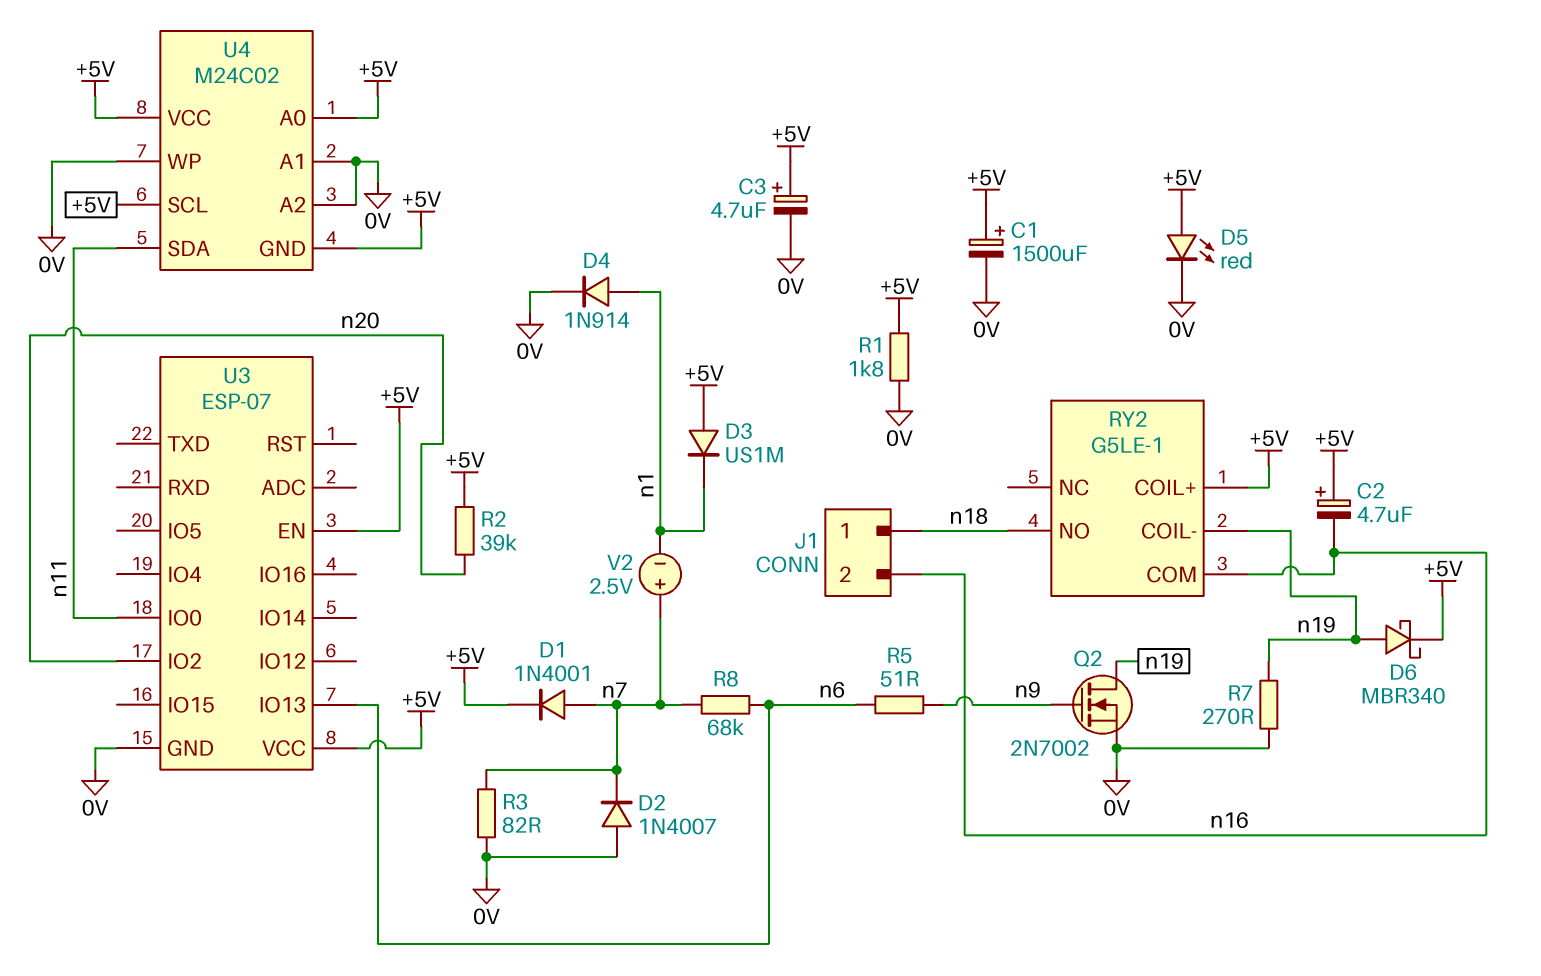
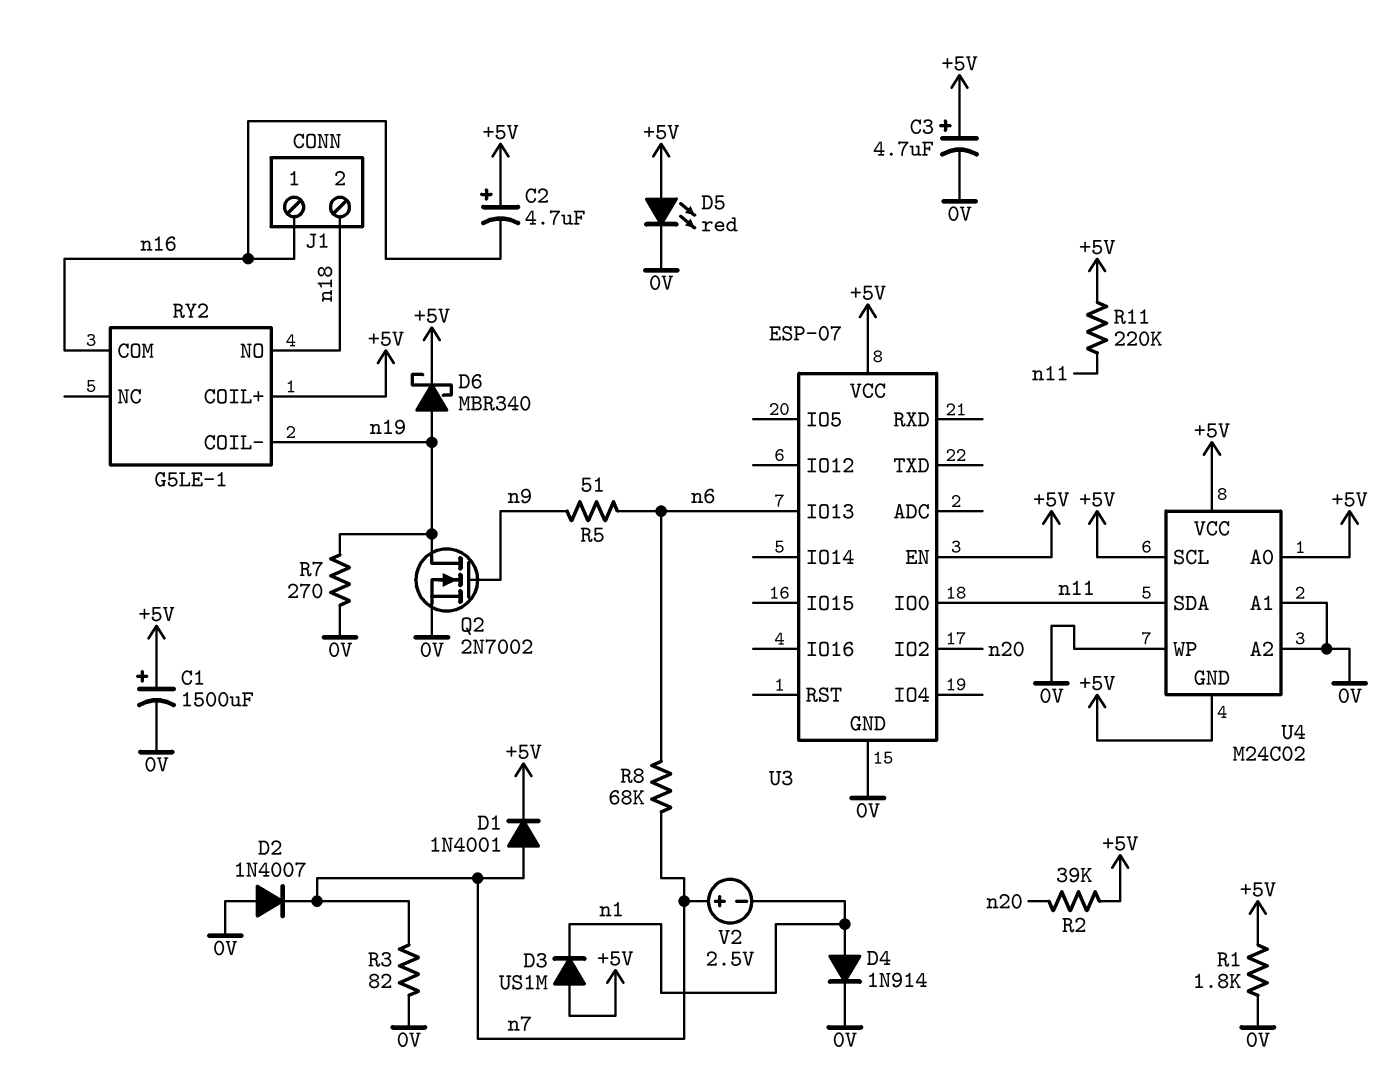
J1 pin 1: n18 -> n16
J1 pin 2: n16 -> n18
R11: none -> 220k (+5V, n11)

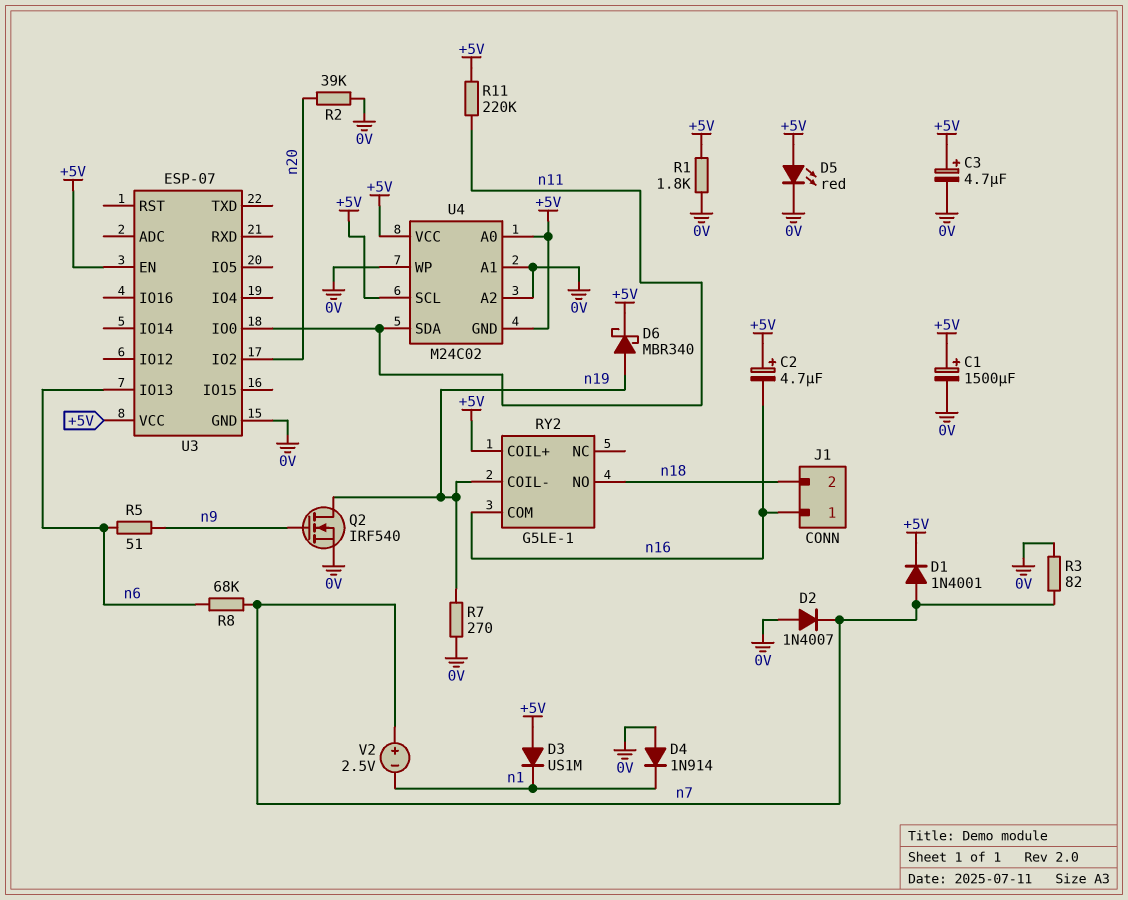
D4: diode 1N914 (A n1, K 0V) -> diode 1N914 (A 0V, K n1)
Q2: NMOS 2N7002 (G n9, D n19, S 0V) -> NMOS IRF540 (G n9, D n19, S 0V)
R2: 39k (+5V, n20) -> 39k (0V, n20)

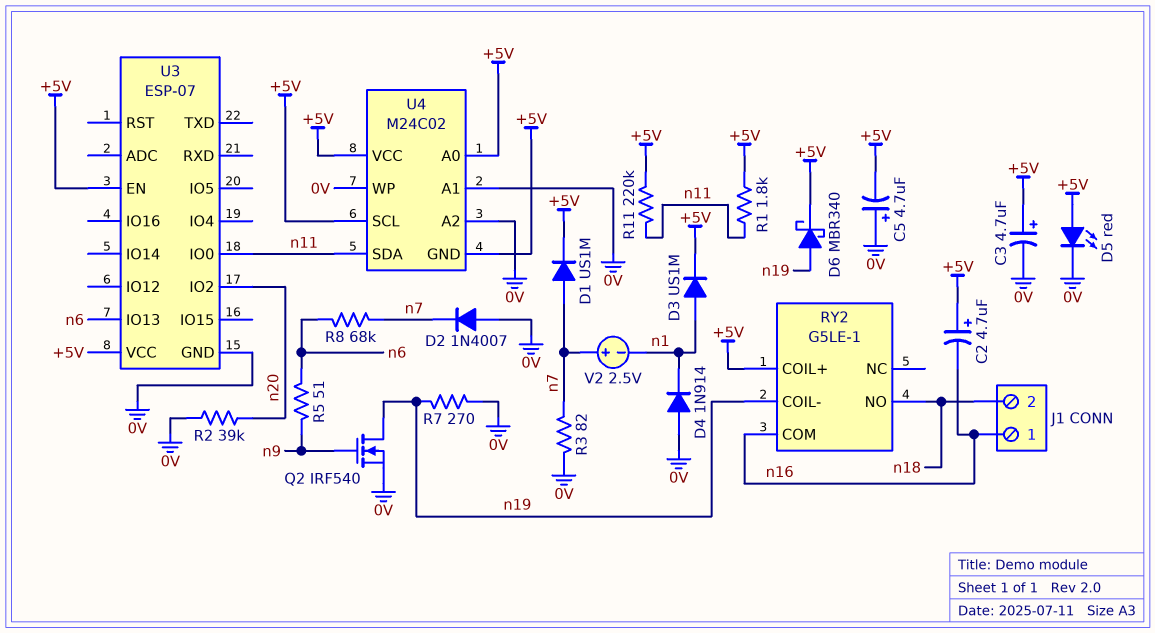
C1: 1500uF (plus +5V, minus 0V) -> none
C5: none -> 4.7uF (plus 0V, minus +5V)
D1: diode 1N4001 (A n7, K +5V) -> diode US1M (A n7, K +5V)
D3: diode US1M (A +5V, K n1) -> diode US1M (A n1, K +5V)
R1: 1.8k (+5V, 0V) -> 1.8k (+5V, n11)

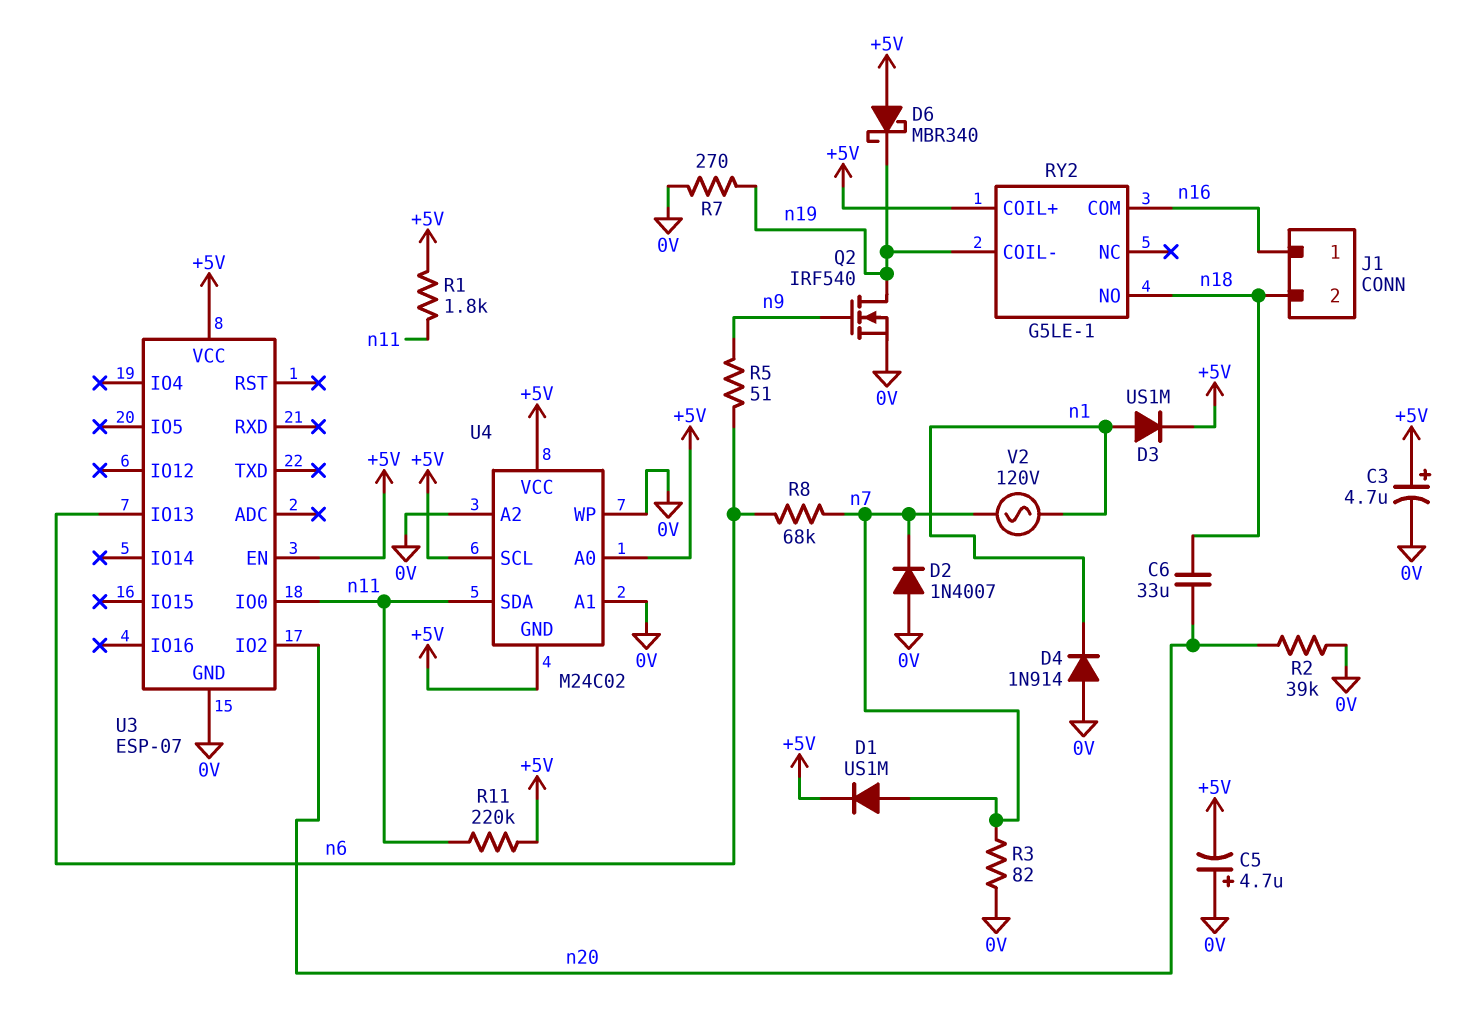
C2: 4.7uF (plus +5V, minus n16) -> none
C6: none -> 33uF (n18, n20)
D5: LED red (A +5V, K 0V) -> none
D6: schottky MBR340 (A n19, K +5V) -> schottky MBR340 (A +5V, K n19)
V2: 2.5V (plus n7, minus n1) -> AC 120V (n1, n7)

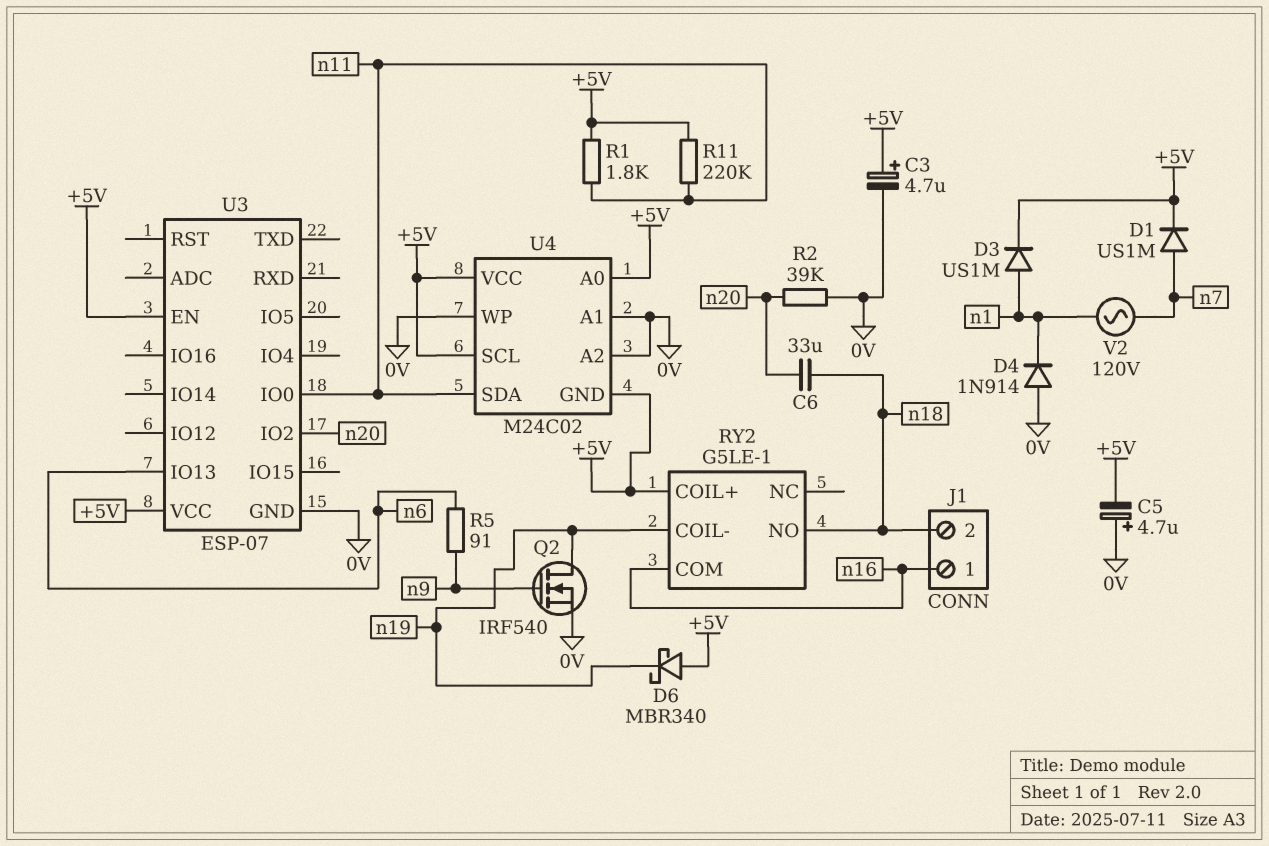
D2: diode 1N4007 (A 0V, K n7) -> none
R3: 82 (0V, n7) -> none
R5: 51 (n6, n9) -> 91 (n6, n9)
R7: 270 (0V, n19) -> none
R8: 68k (n6, n7) -> none

